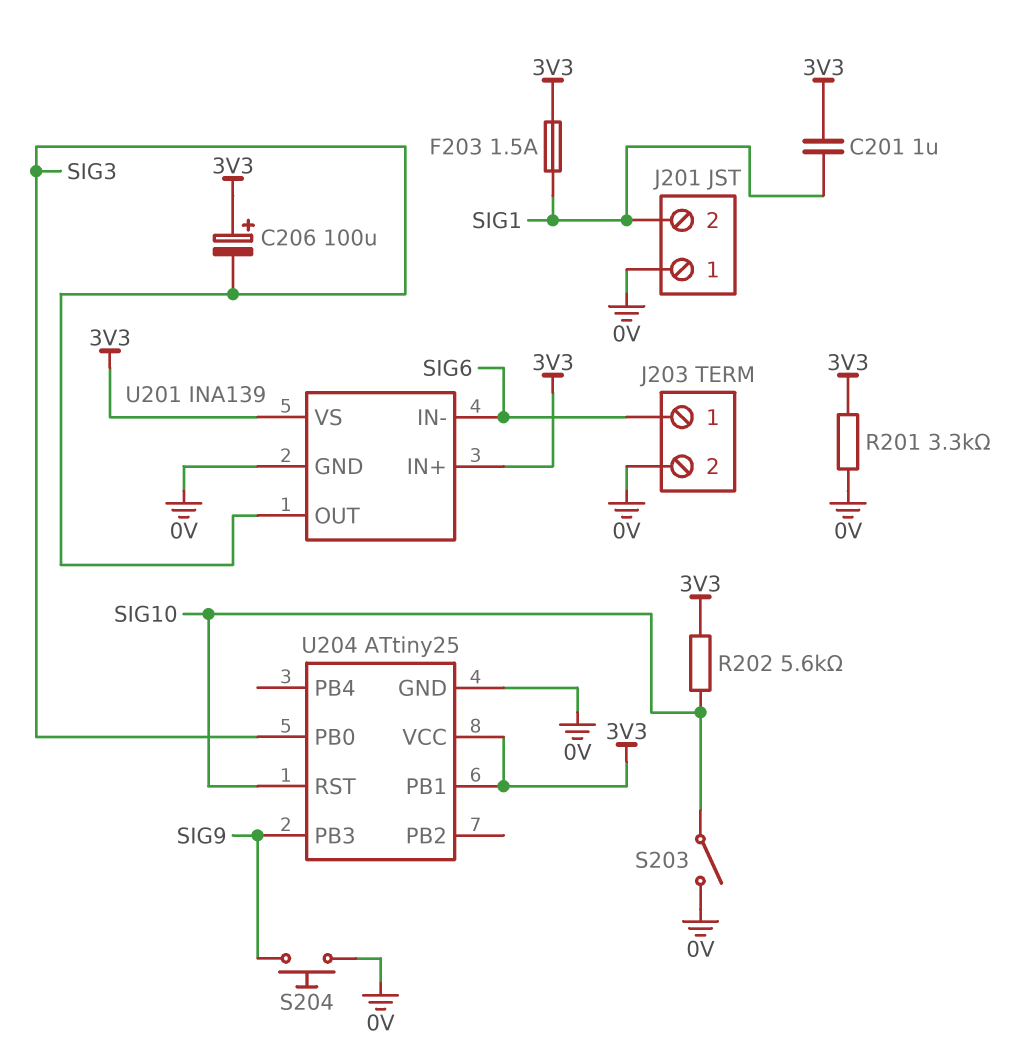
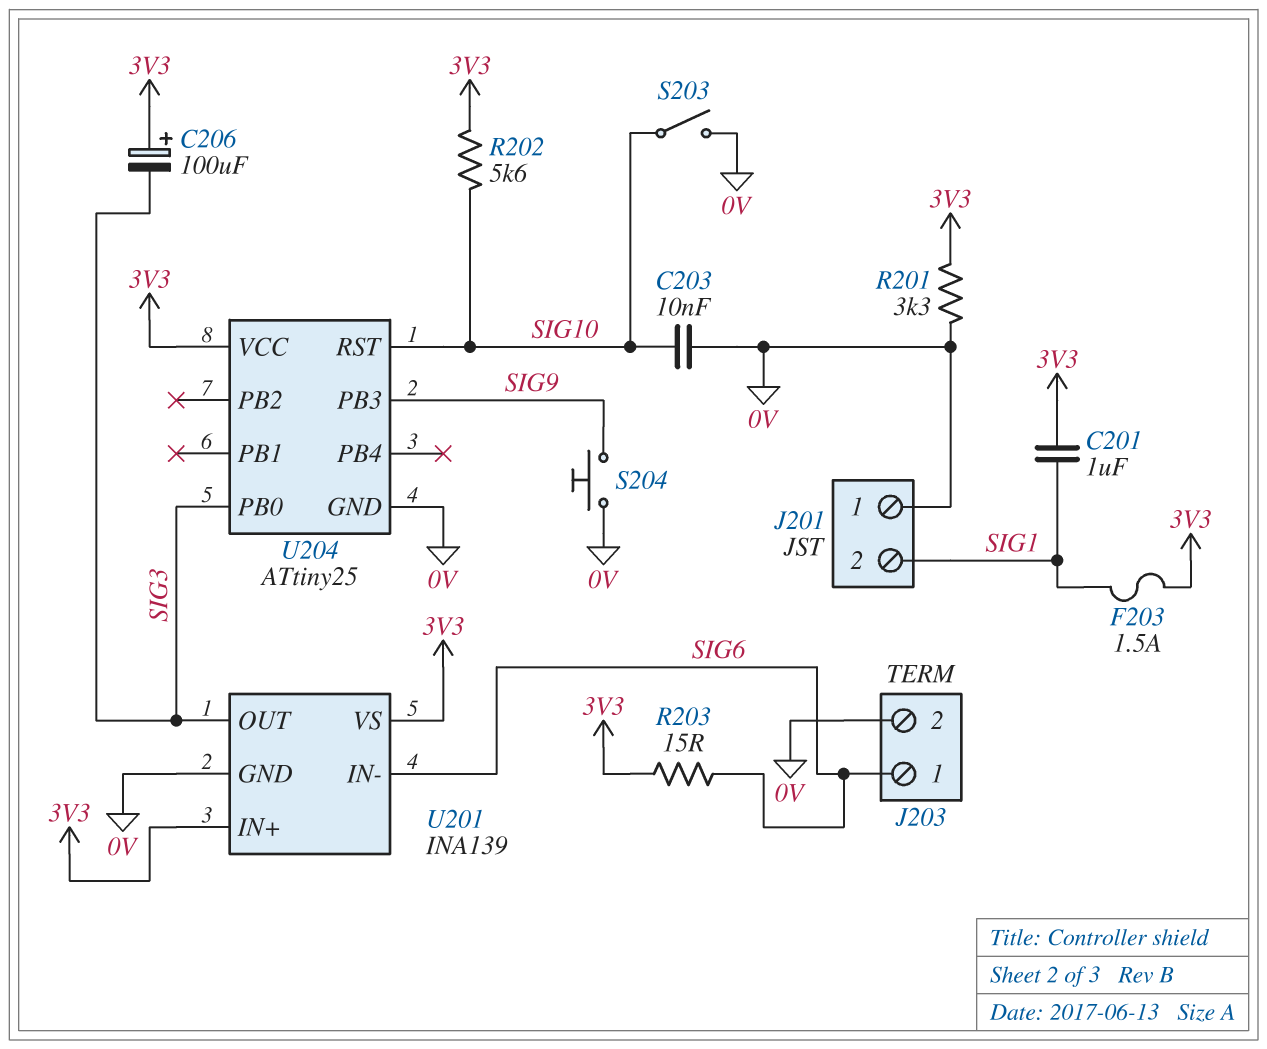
C203: none -> 10nF (0V, SIG10)
R203: none -> 15 (3V3, SIG6)
U204 pin PB1: 3V3 -> none

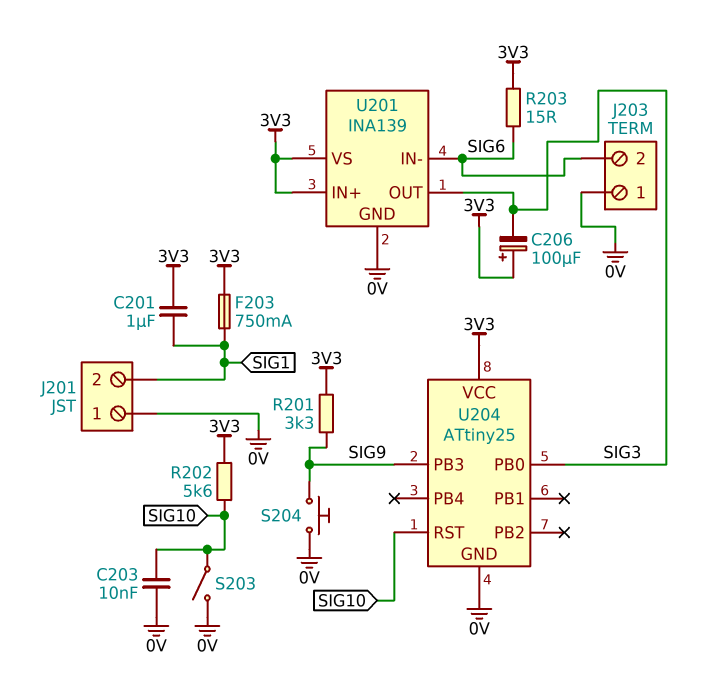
F203: 1.5A (3V3, SIG1) -> 750mA (3V3, SIG1)
J203 pin 1: SIG6 -> 0V
J203 pin 2: 0V -> SIG6
R201: 3.3k (0V, 3V3) -> 3.3k (3V3, SIG9)

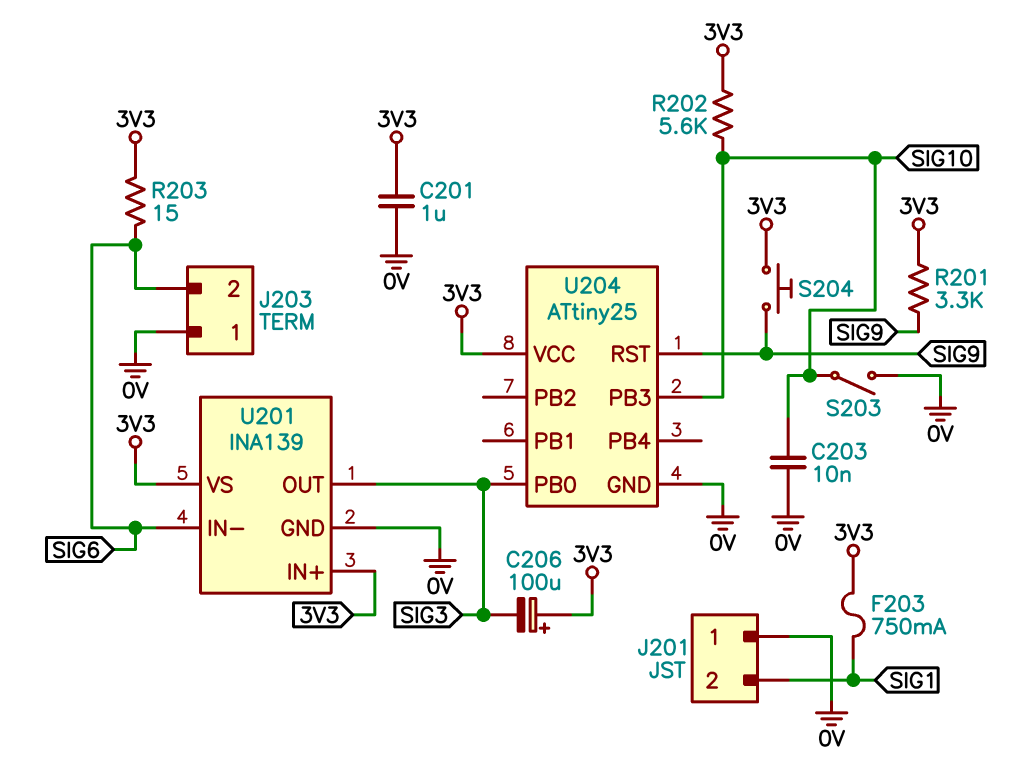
C201: 1uF (3V3, SIG1) -> 1uF (0V, 3V3)
S204: button (0V, SIG9) -> button (3V3, SIG9)
U204 pin PB3: SIG9 -> SIG10
U204 pin RST: SIG10 -> SIG9

